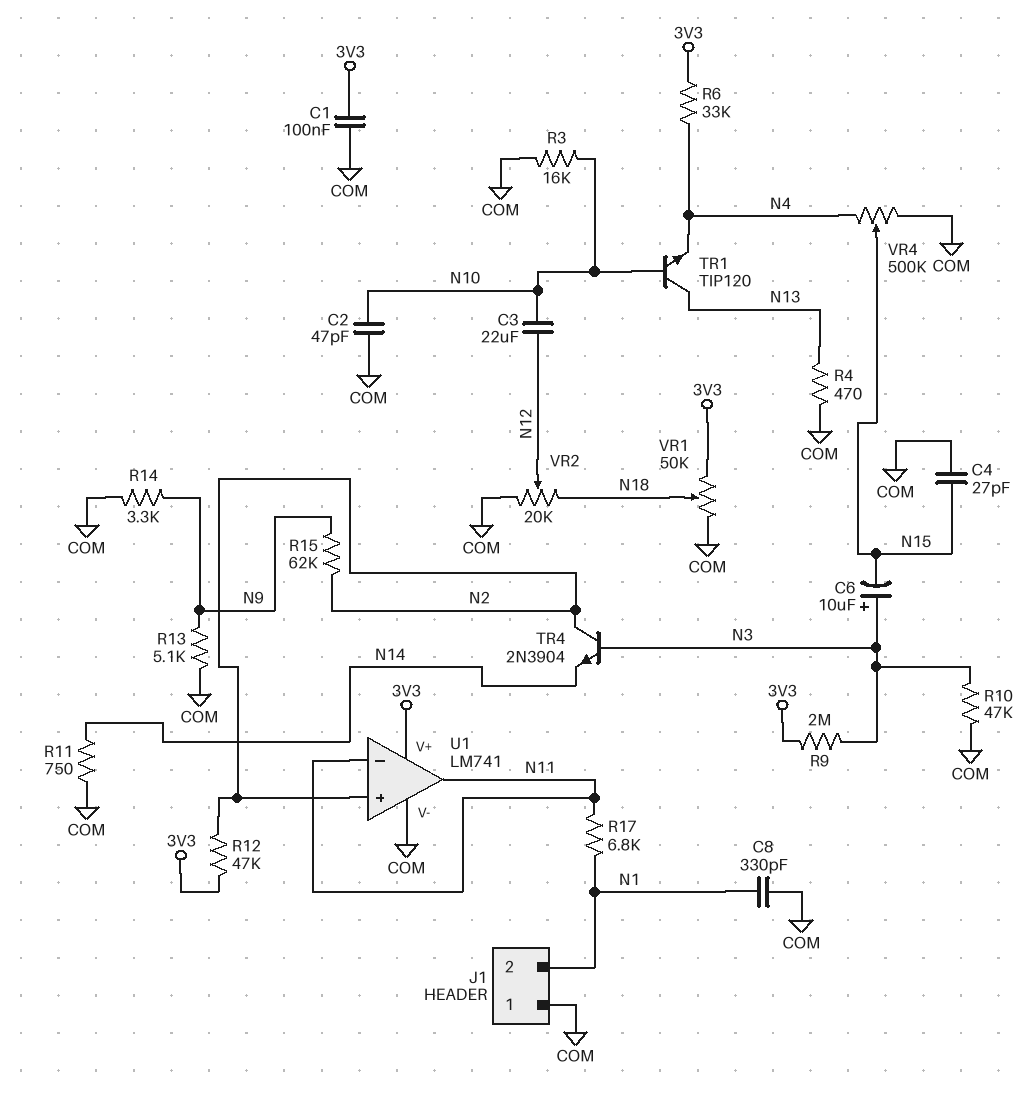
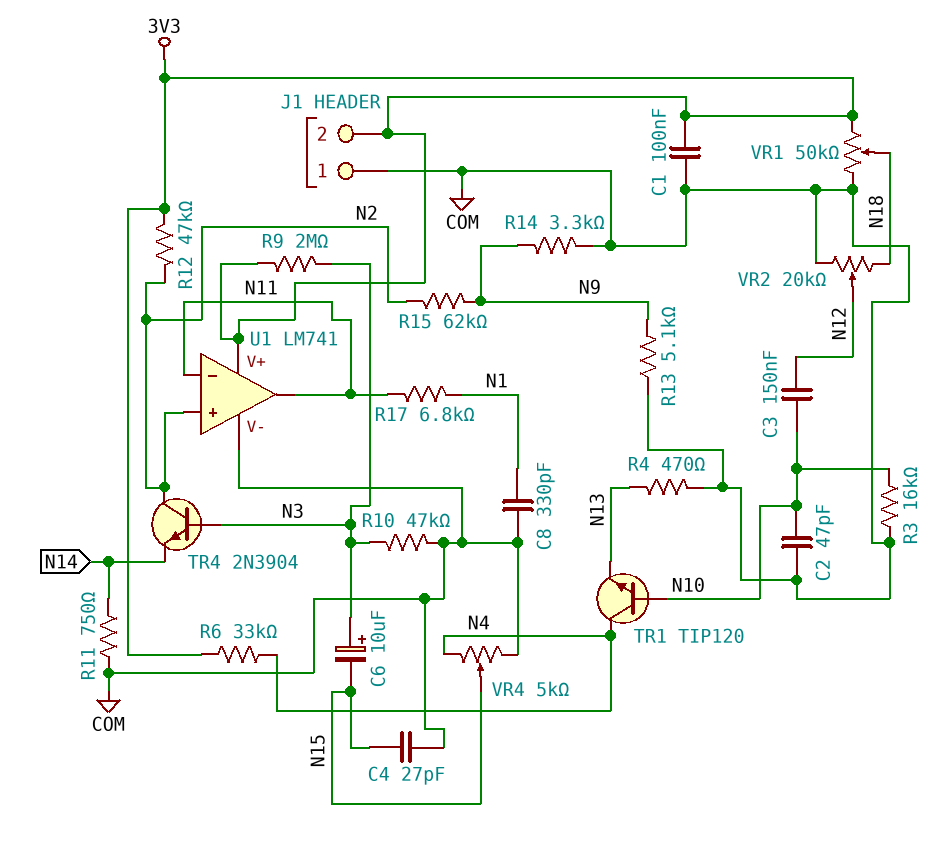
C3: 22uF (N10, N12) -> 150nF (N10, N12)
J1 pin 2: N1 -> 3V3
TR1: NPN TIP120 (B N10, C N13, E N4) -> NPN TIP120 (B N10, C N4, E N13)
VR4: 500k (COM, N4, wiper N15) -> 5k (COM, N4, wiper N15)

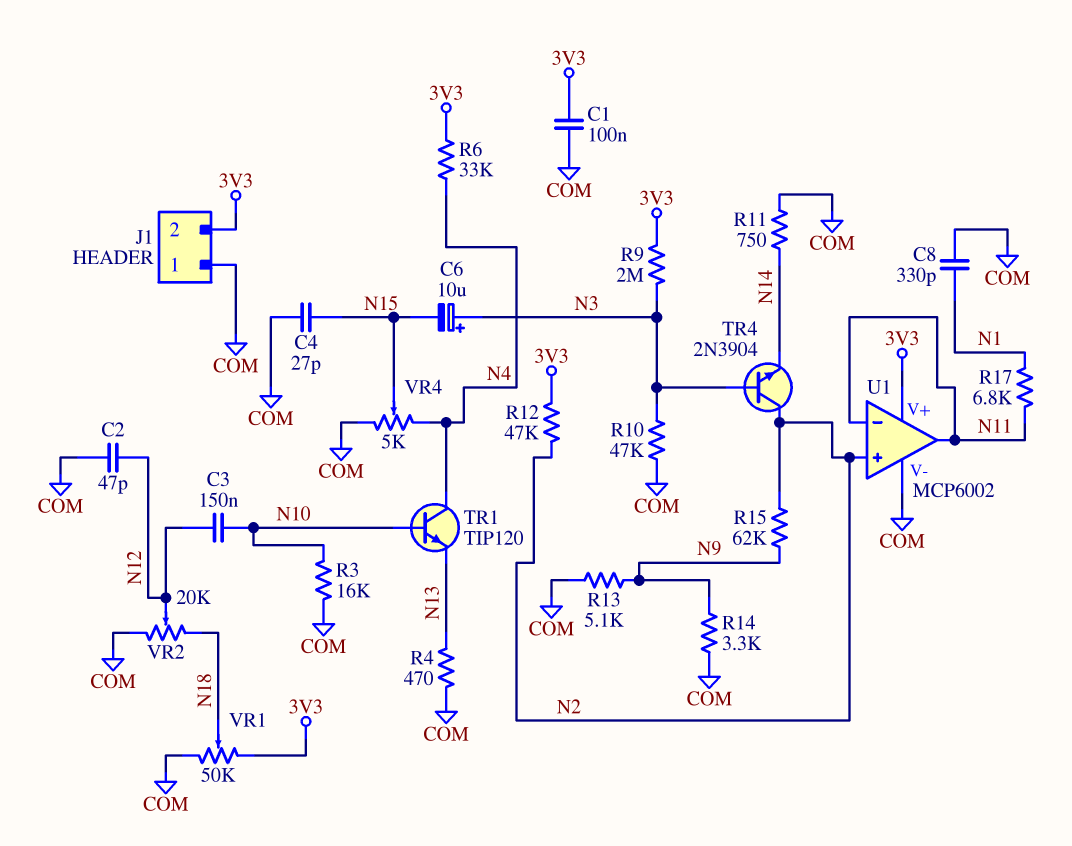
C2: 47pF (COM, N10) -> 47pF (COM, N12)
U1: LM741 -> MCP6002

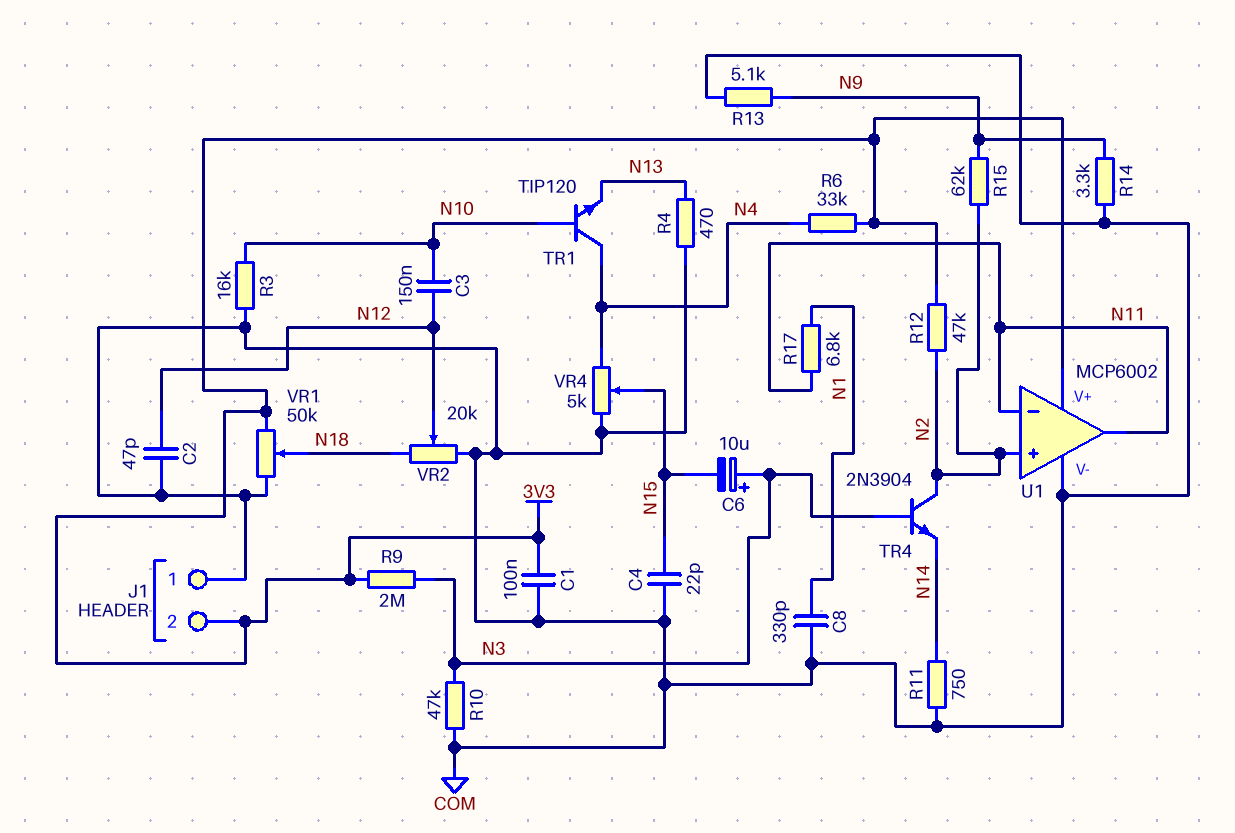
C4: 27pF (COM, N15) -> 22pF (COM, N15)

